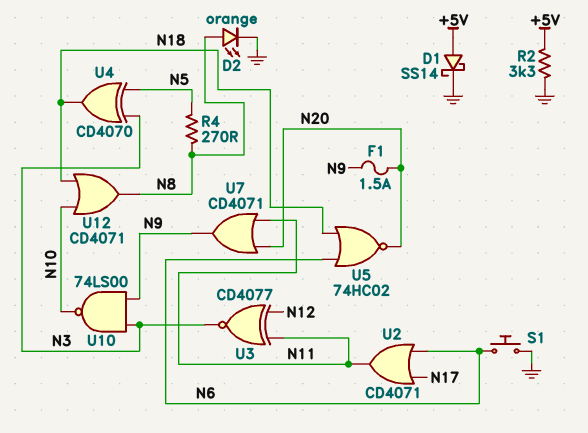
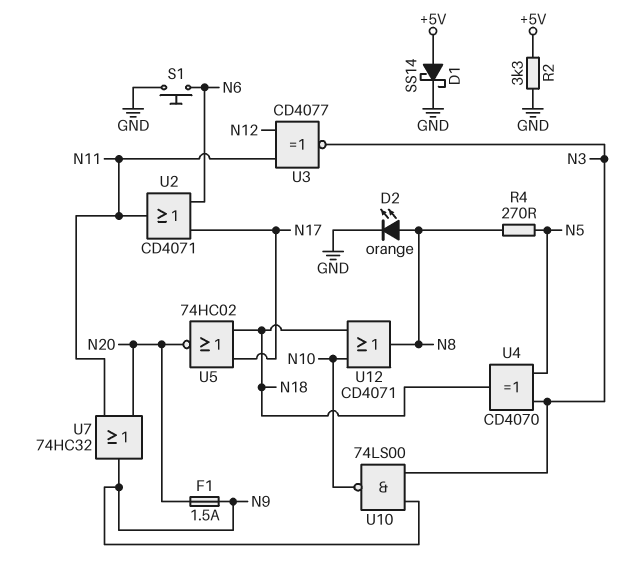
U5: NOR 74HC02 (in N6, in N18, out N20) -> NOR 74HC02 (in N17, in N18, out N20)
U7: OR CD4071 (in N11, in N20, out N9) -> OR 74HC32 (in N11, in N20, out N9)

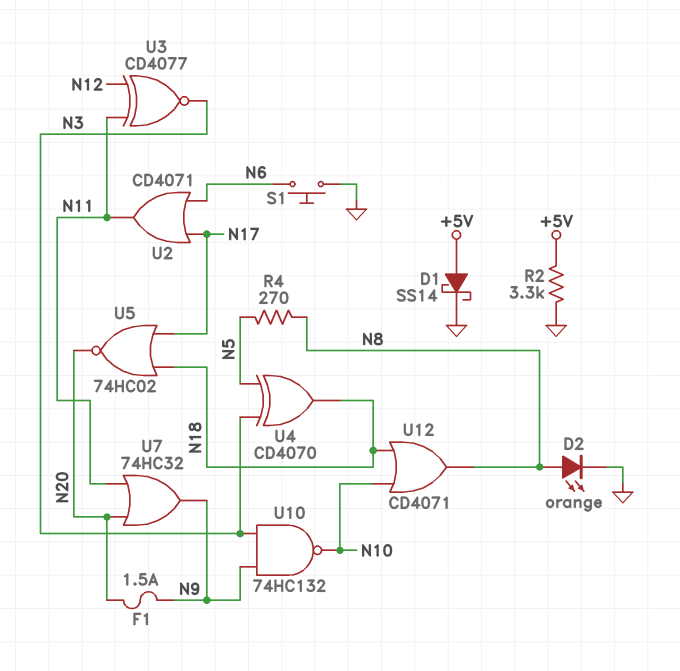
U10: NAND 74LS00 (in N3, in N9, out N10) -> NAND 74HC132 (in N3, in N9, out N10)

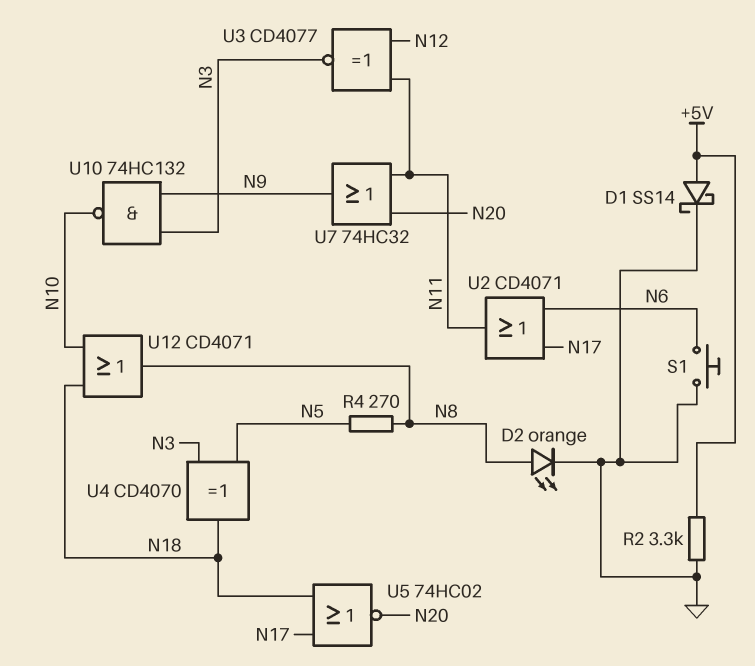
F1: 1.5A (N9, N20) -> none

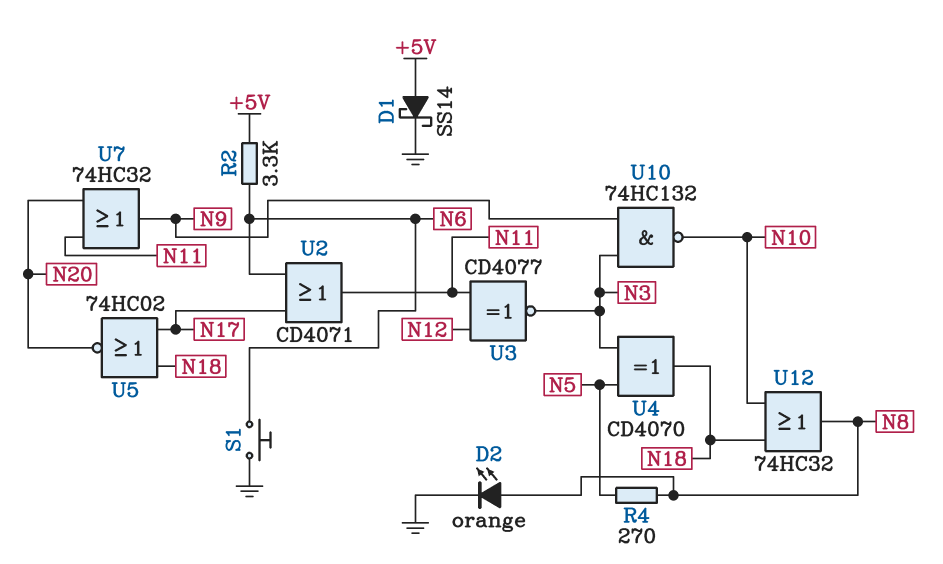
R2: 3.3k (+5V, GND) -> 3.3k (+5V, N6)
U12: OR CD4071 (in N10, in N18, out N8) -> OR 74HC32 (in N10, in N18, out N8)

